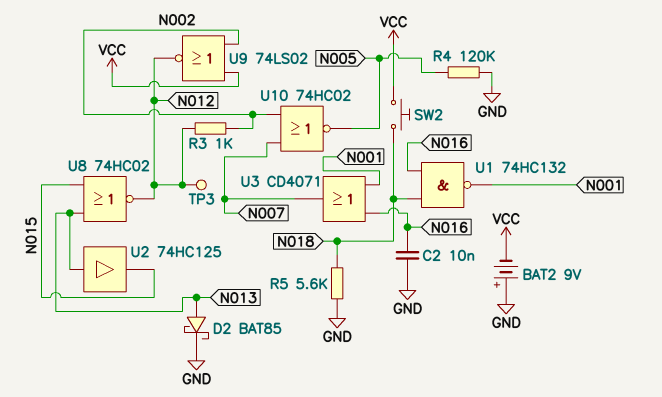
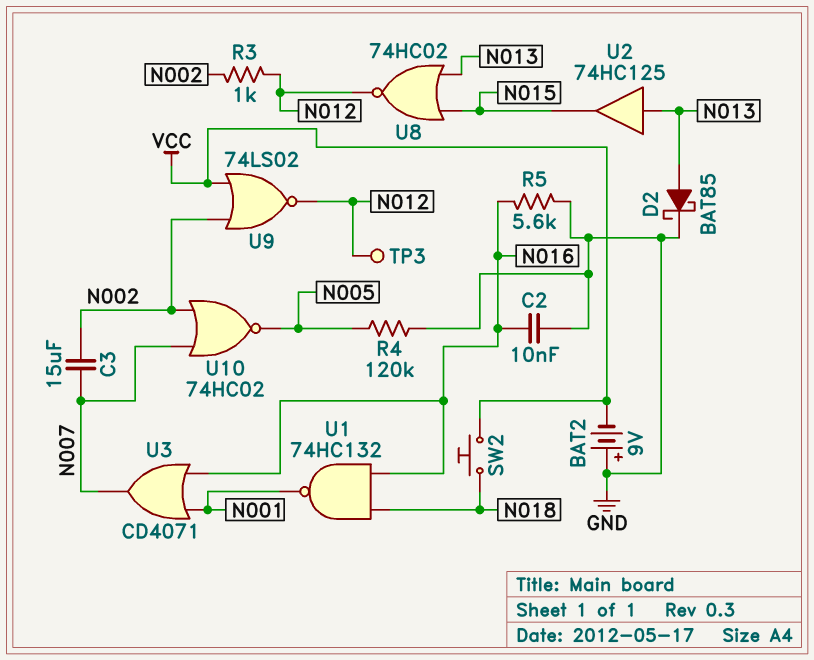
C3: none -> 15uF (N002, N007)
R5: 5.6k (GND, N018) -> 5.6k (GND, N016)

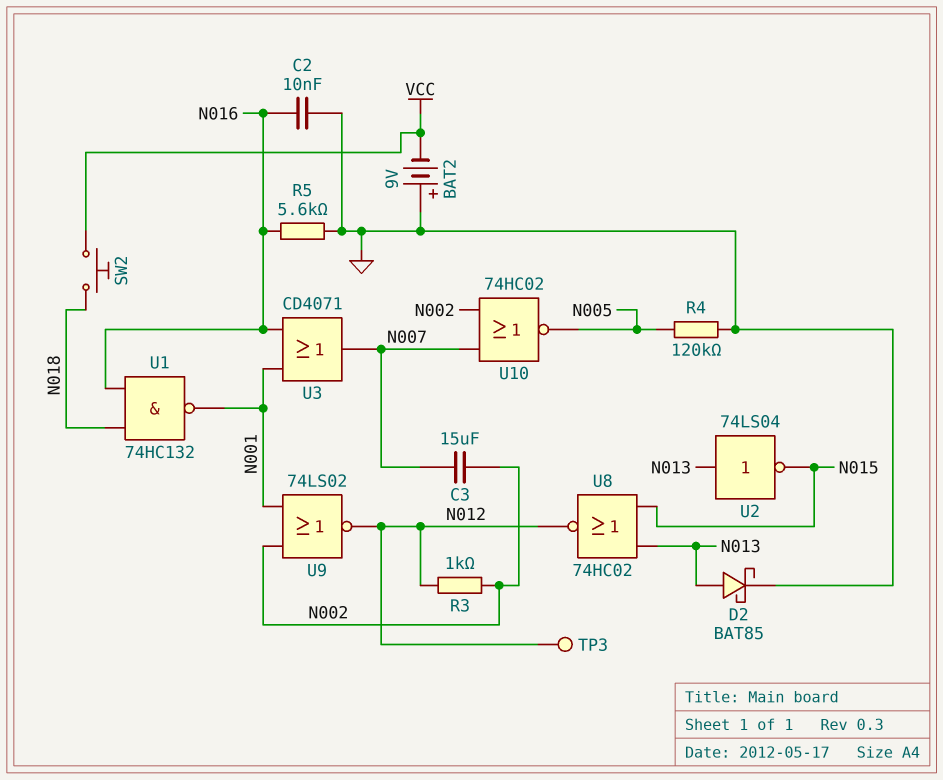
U2: buffer 74HC125 (in N013, out N015) -> NOT 74LS04 (in N013, out N015)
U9: NOR 74LS02 (in N002, in VCC, out N012) -> NOR 74LS02 (in N001, in N002, out N012)

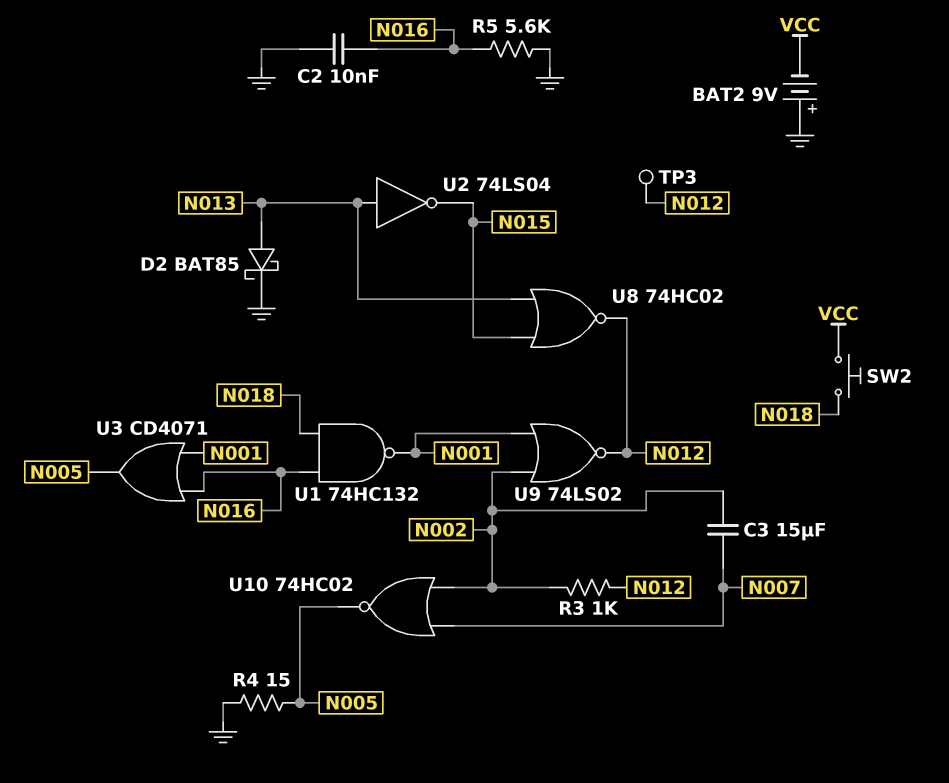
R4: 120k (GND, N005) -> 15 (GND, N005)
U3: OR CD4071 (in N001, in N016, out N007) -> OR CD4071 (in N001, in N016, out N005)

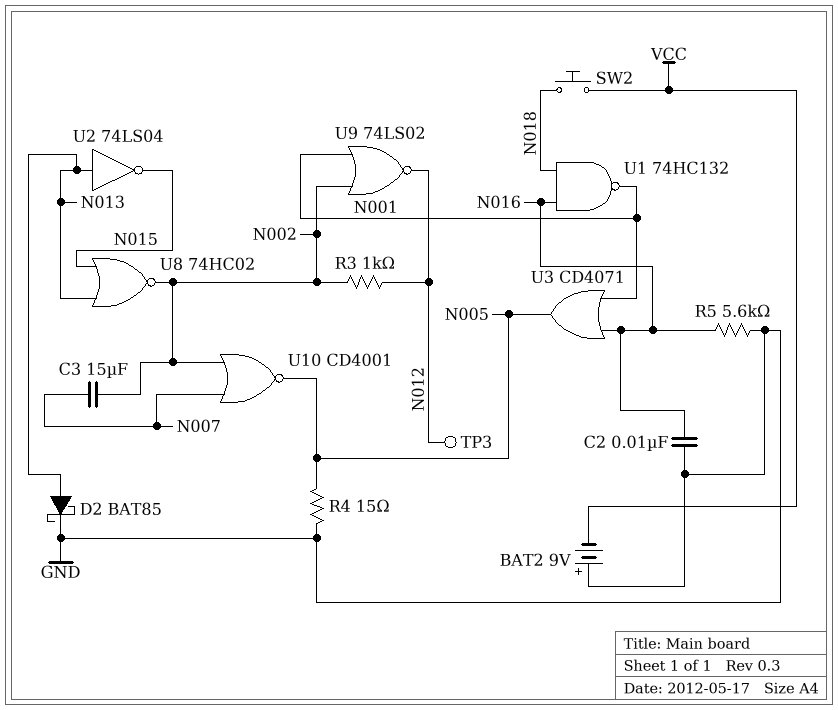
U8: NOR 74HC02 (in N013, in N015, out N012) -> NOR 74HC02 (in N013, in N015, out N002)
U10: NOR 74HC02 (in N002, in N007, out N005) -> NOR CD4001 (in N002, in N007, out N005)

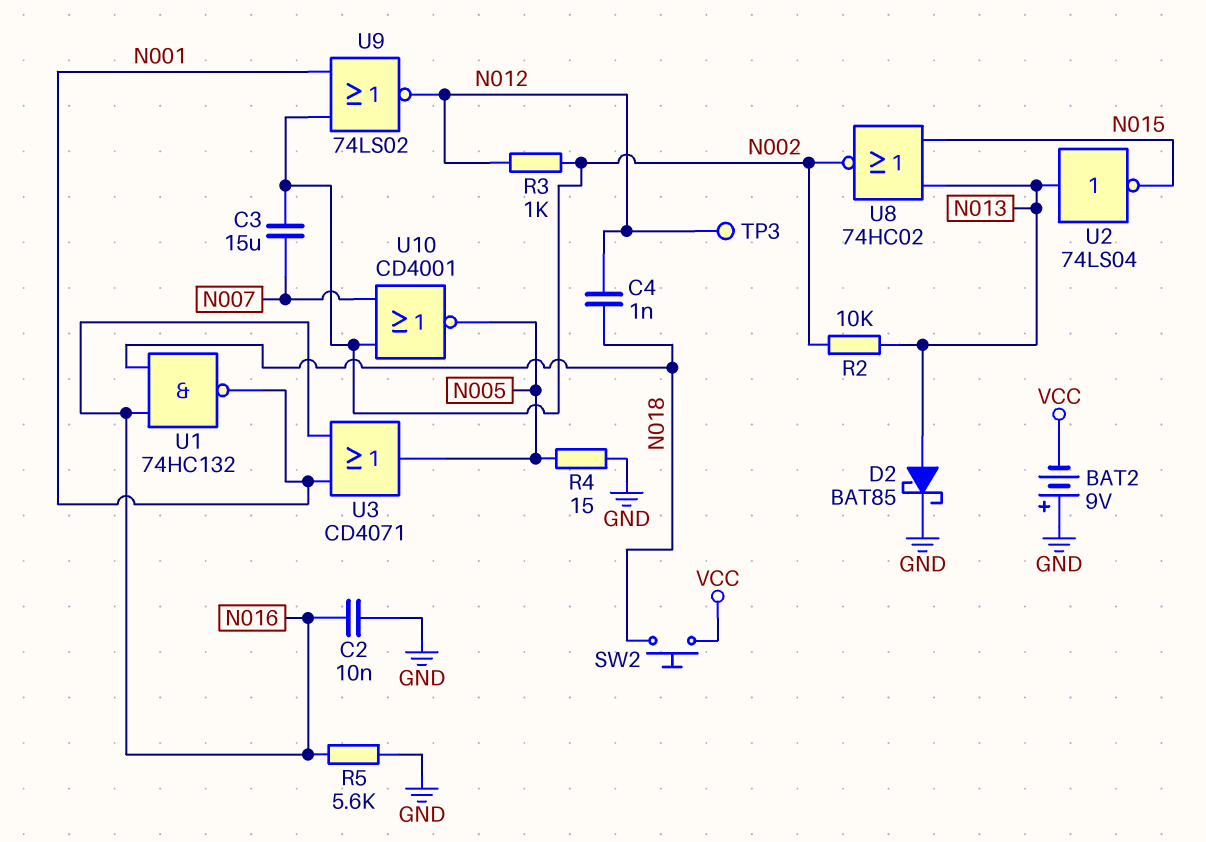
C4: none -> 1nF (N012, N018)
R2: none -> 10k (N002, N013)

